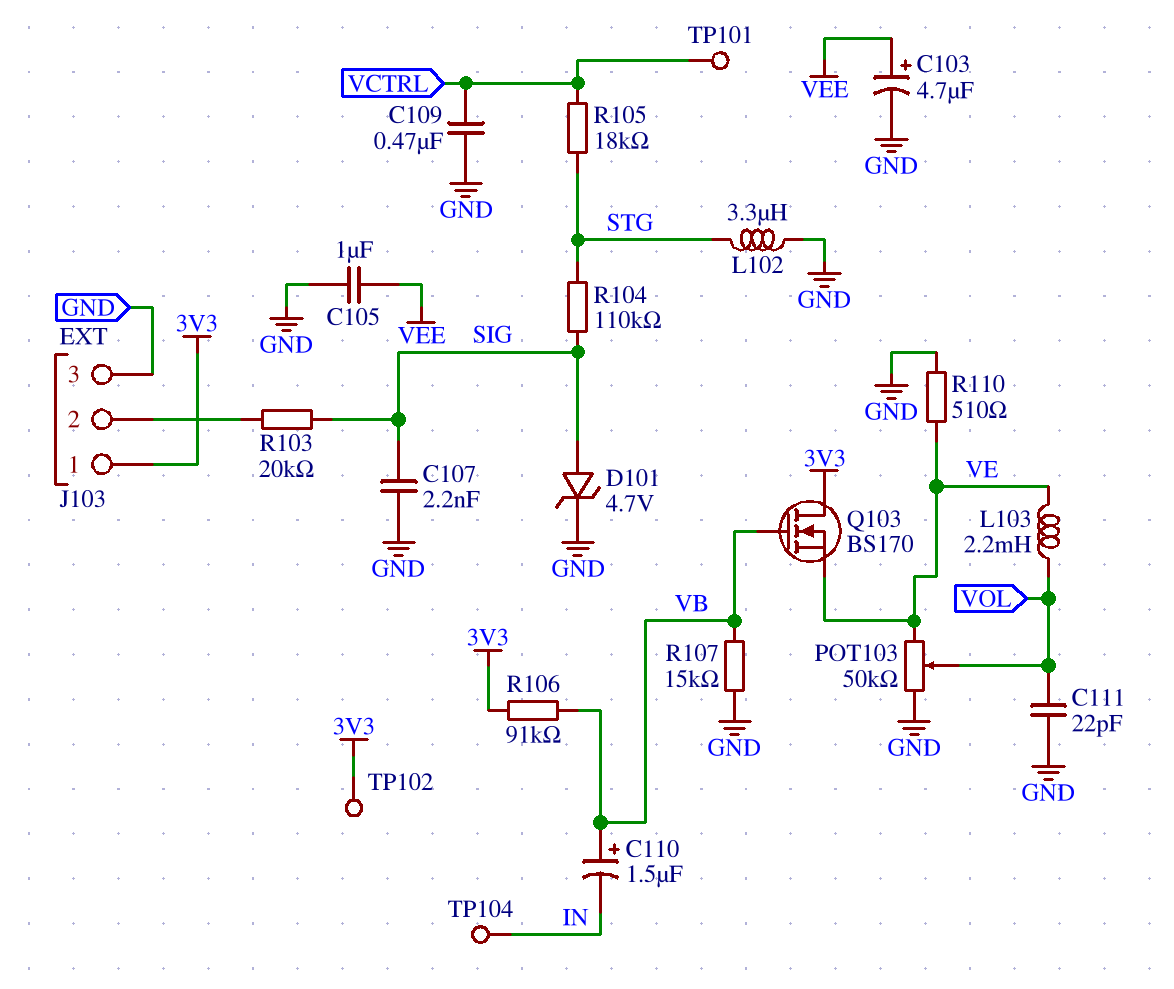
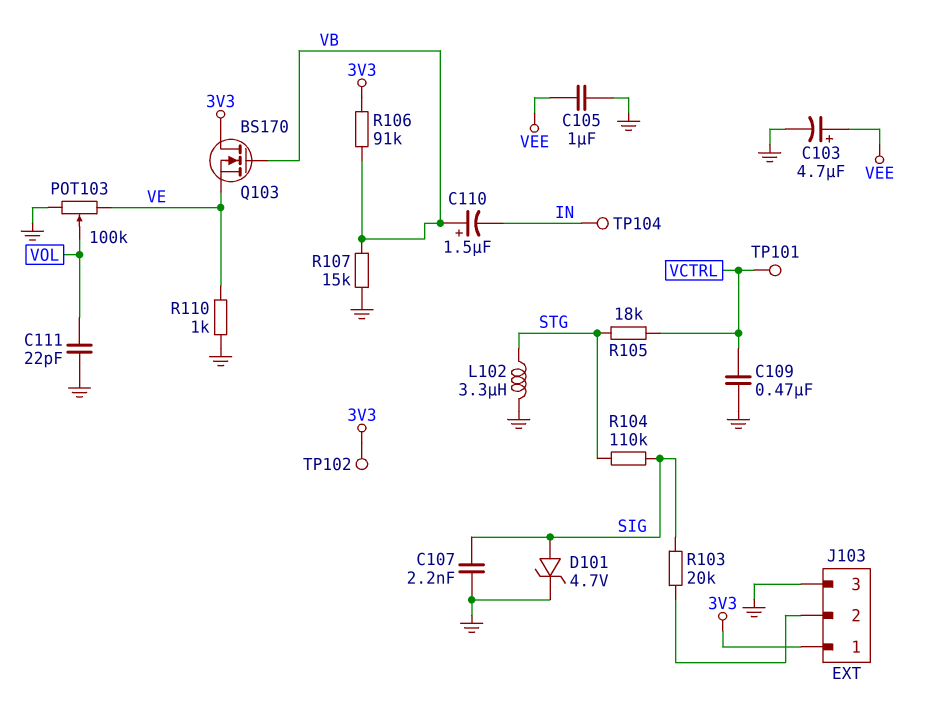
L103: 2.2mH (VE, VOL) -> none
POT103: 50k (GND, VE, wiper VOL) -> 100k (GND, VE, wiper VOL)
R110: 510 (GND, VE) -> 1k (GND, VE)

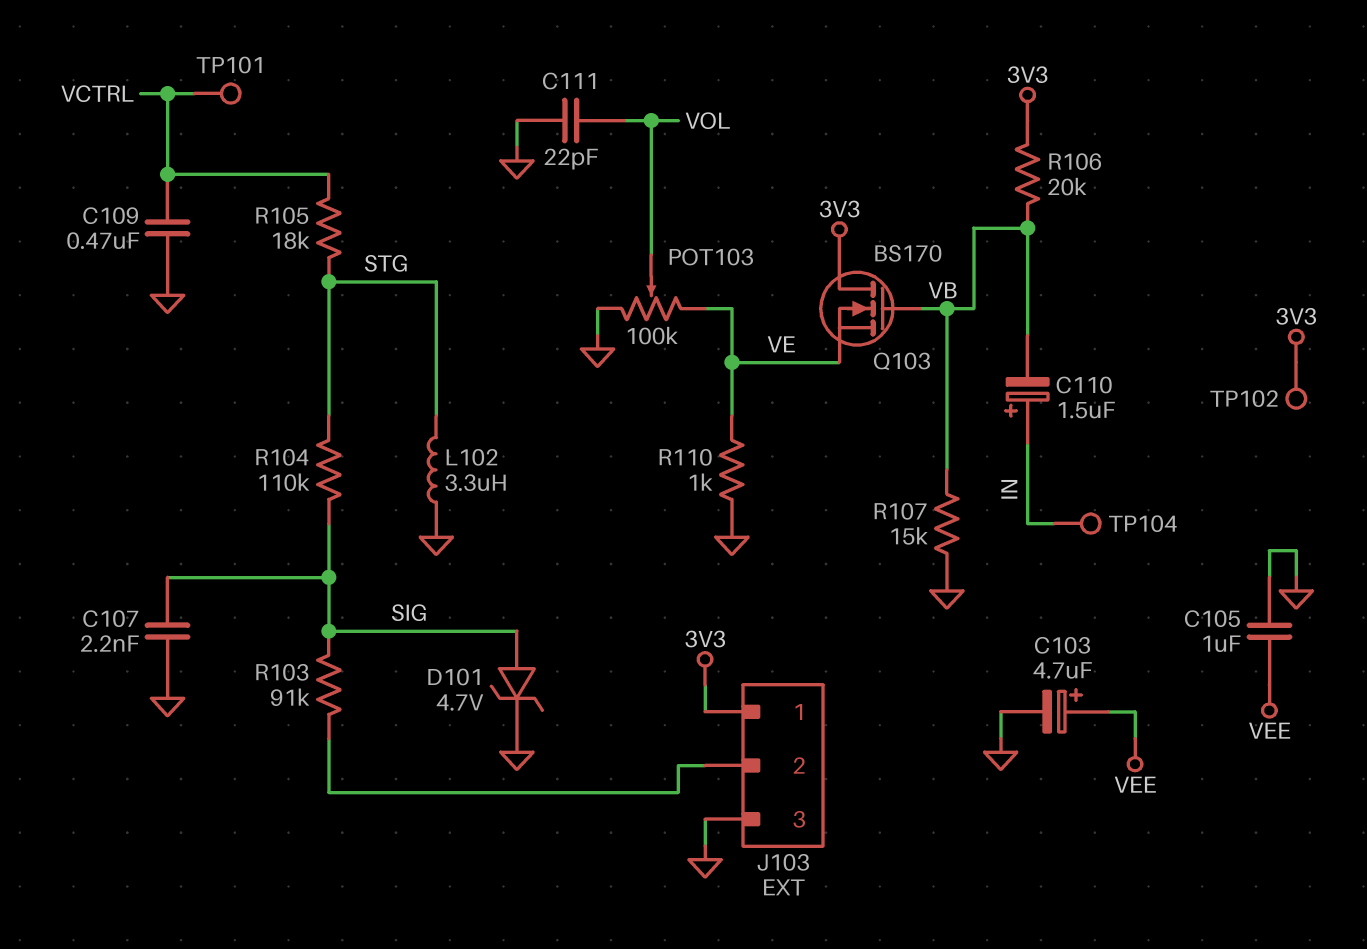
C110: 1.5uF (plus VB, minus IN) -> 1.5uF (plus IN, minus VB)
R103: 20k (J103/2, SIG) -> 91k (J103/2, SIG)
R106: 91k (3V3, VB) -> 20k (3V3, VB)

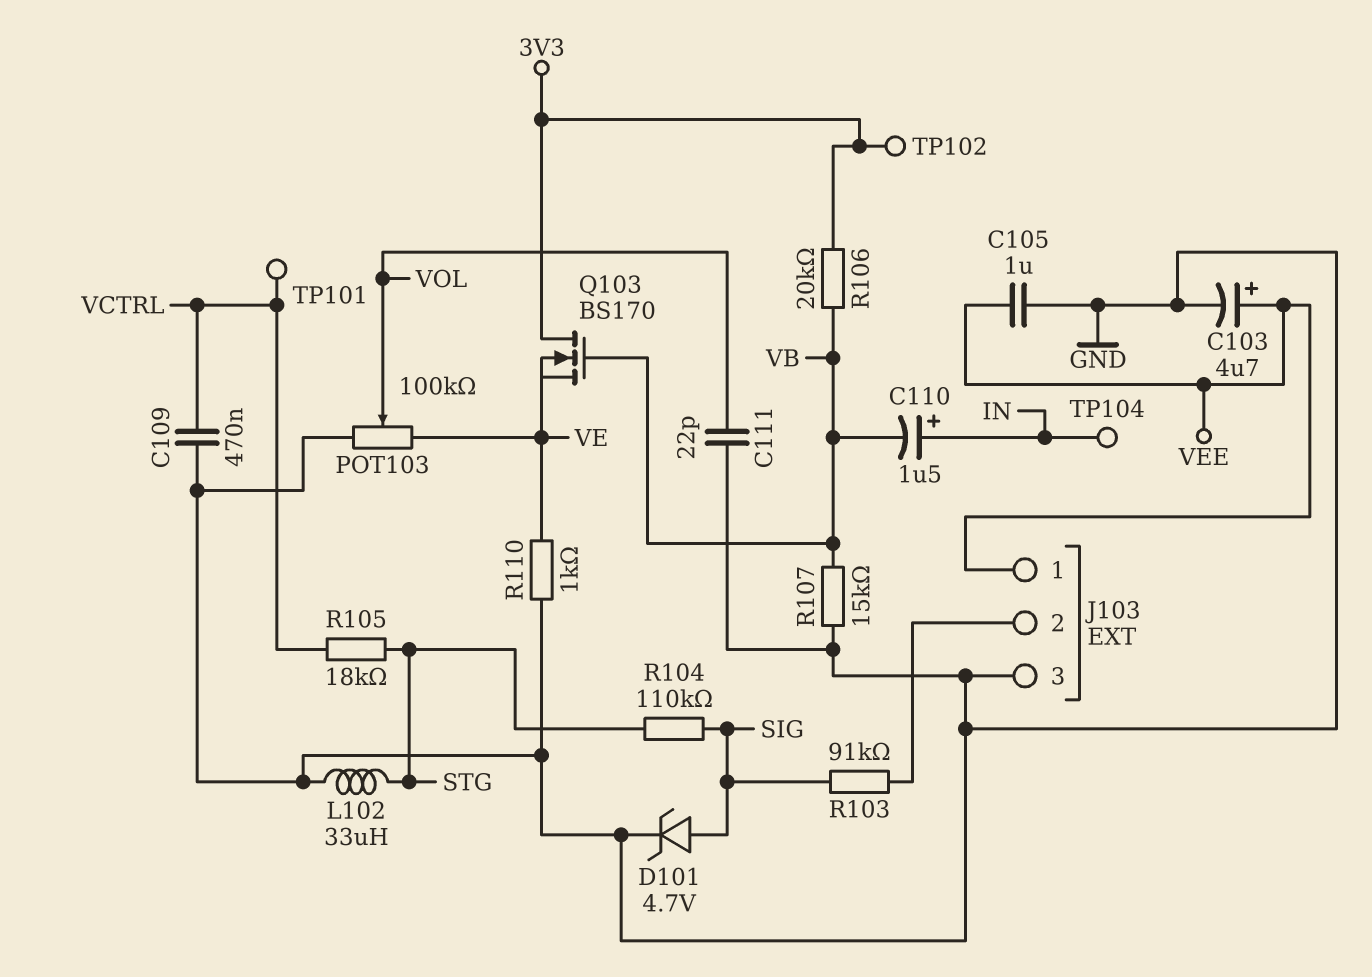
C107: 2.2nF (GND, SIG) -> none
J103 pin 1: 3V3 -> VEE
L102: 3.3uH (GND, STG) -> 33uH (GND, STG)

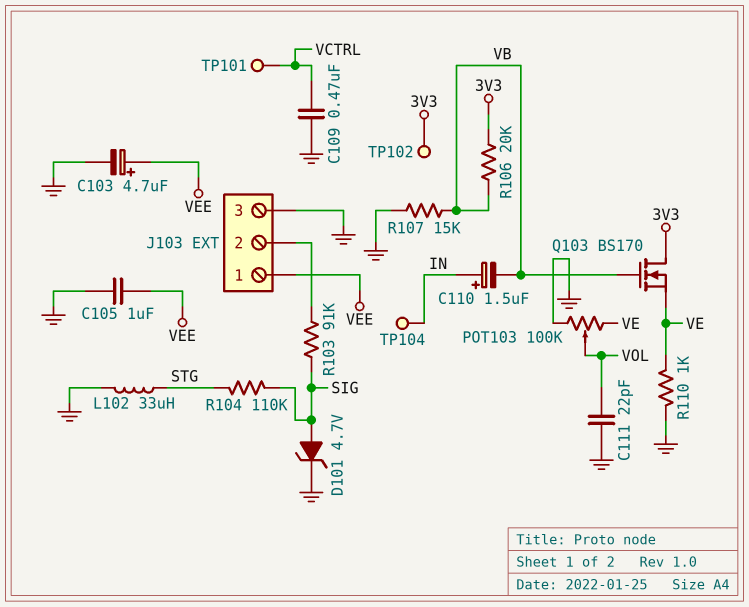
R105: 18k (STG, VCTRL) -> none

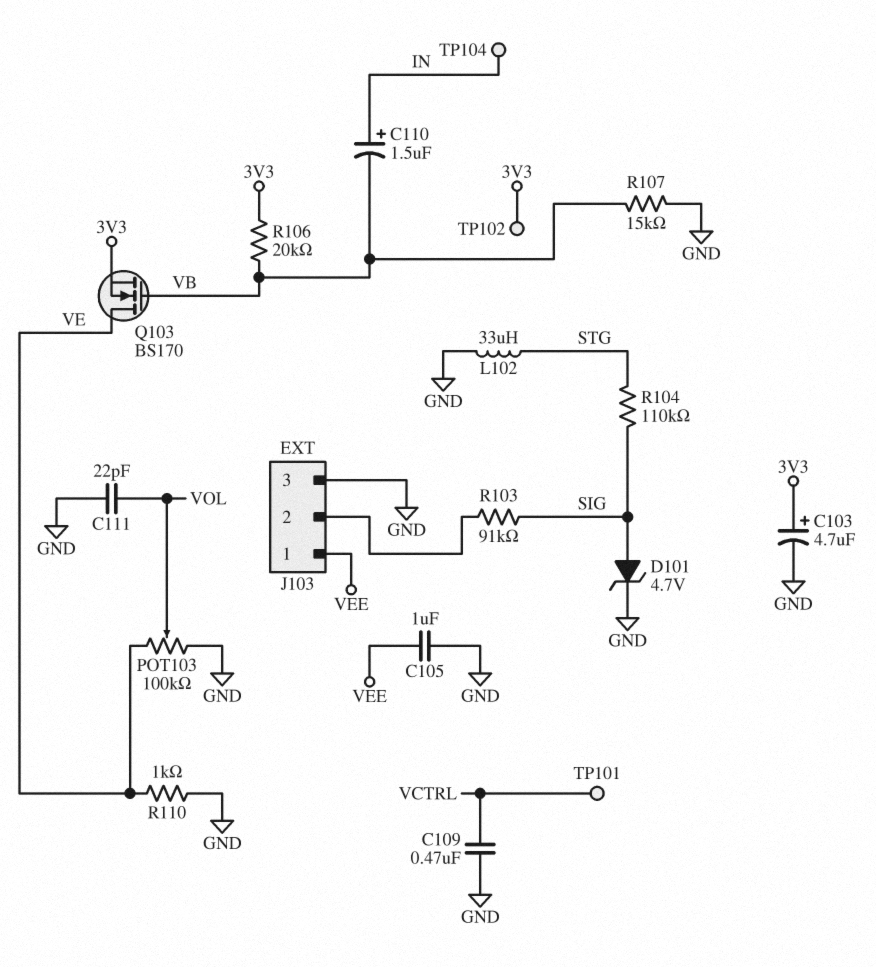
C103: 4.7uF (plus VEE, minus GND) -> 4.7uF (plus 3V3, minus GND)
Q103: NMOS BS170 (G VB, D 3V3, S VE) -> NMOS BS170 (G VB, D VE, S 3V3)

